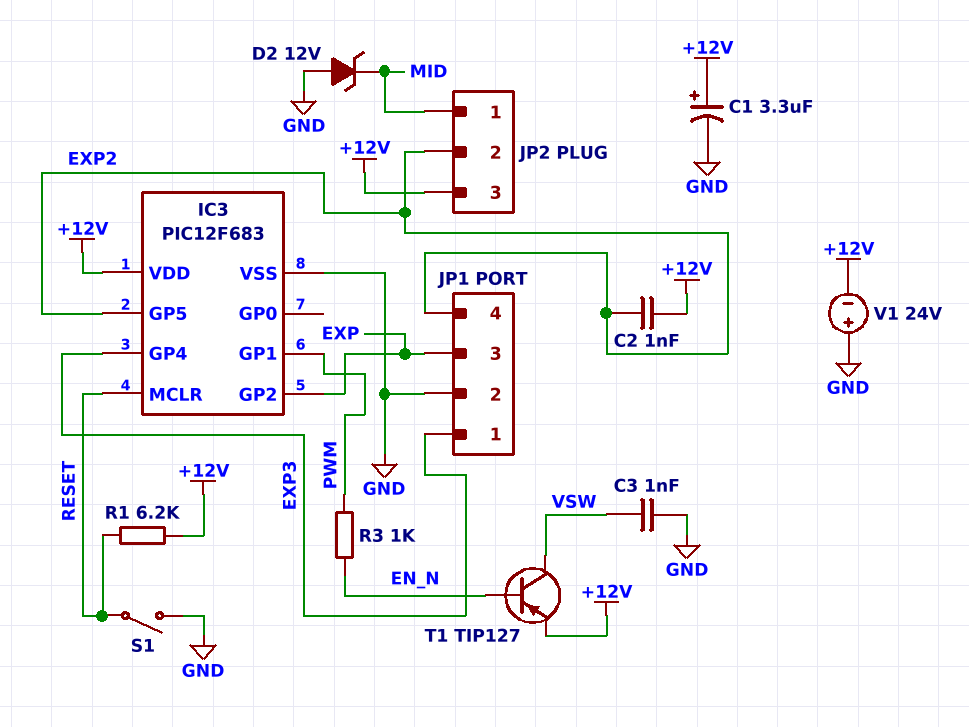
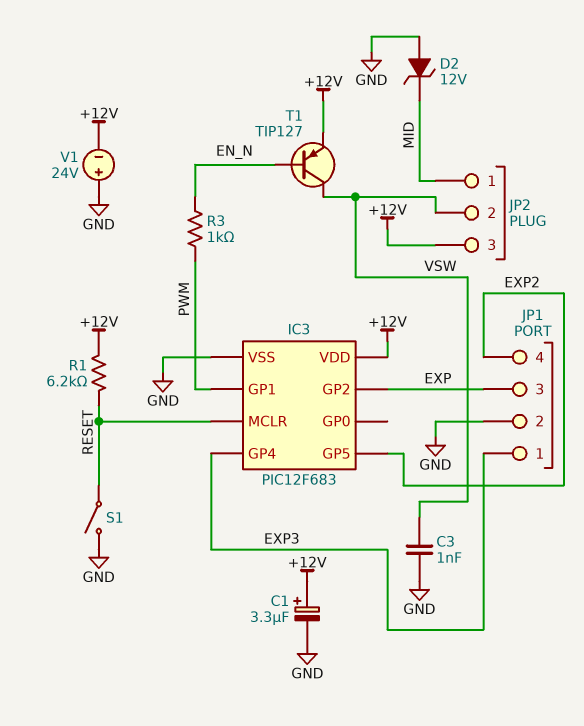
C2: 1nF (+12V, EXP2) -> none
JP2 pin 2: EXP2 -> VSW

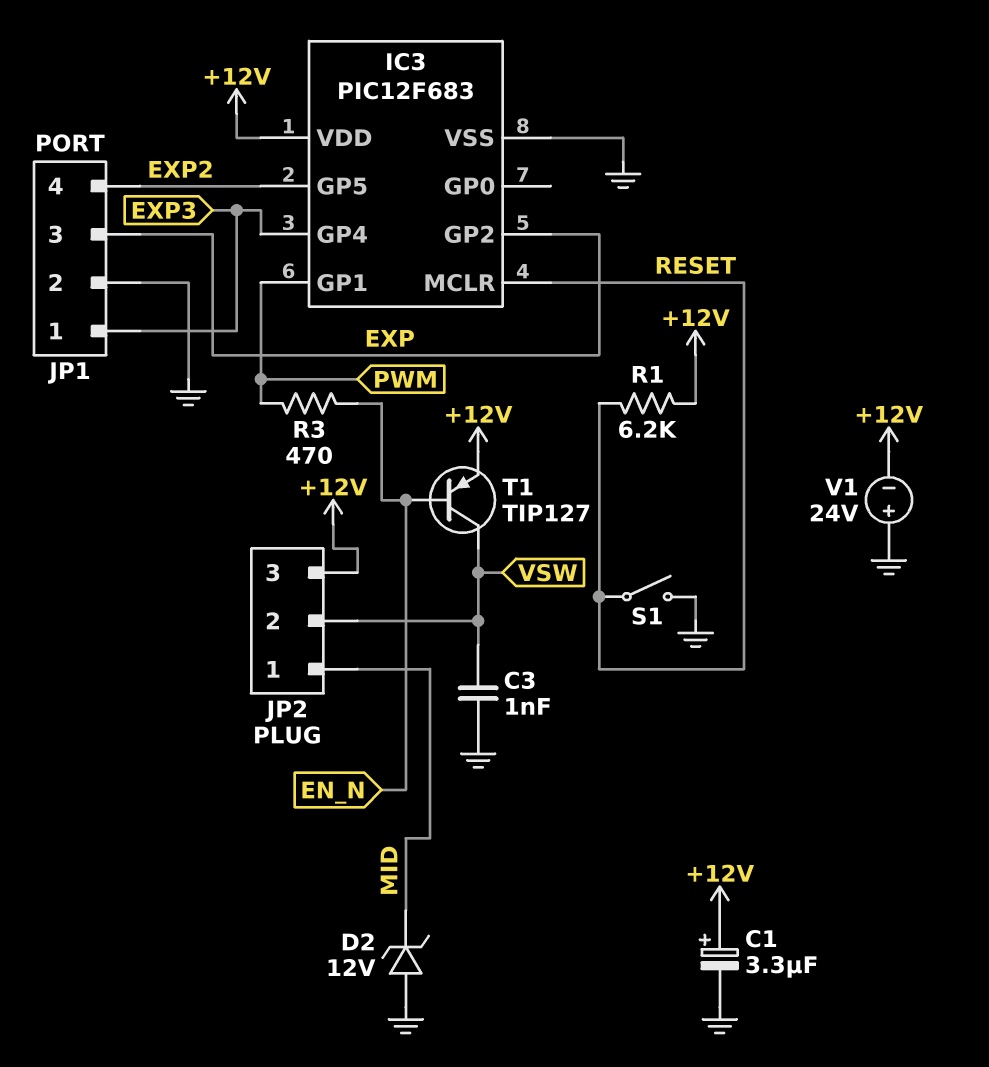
R3: 1k (EN_N, PWM) -> 470 (EN_N, PWM)

